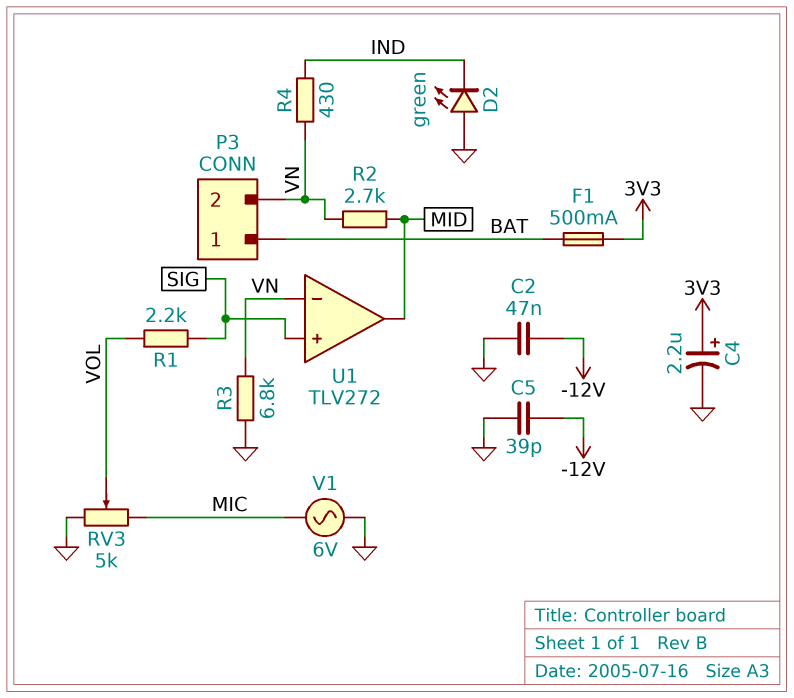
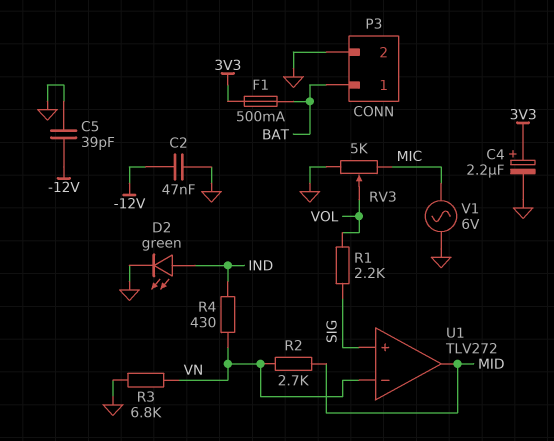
D2: LED green (A GND, K IND) -> LED green (A IND, K GND)
P3 pin 2: VN -> GND

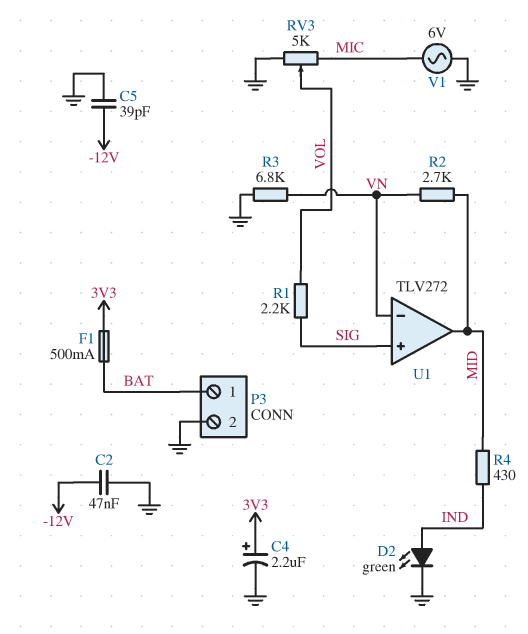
R4: 430 (IND, VN) -> 430 (IND, MID)

